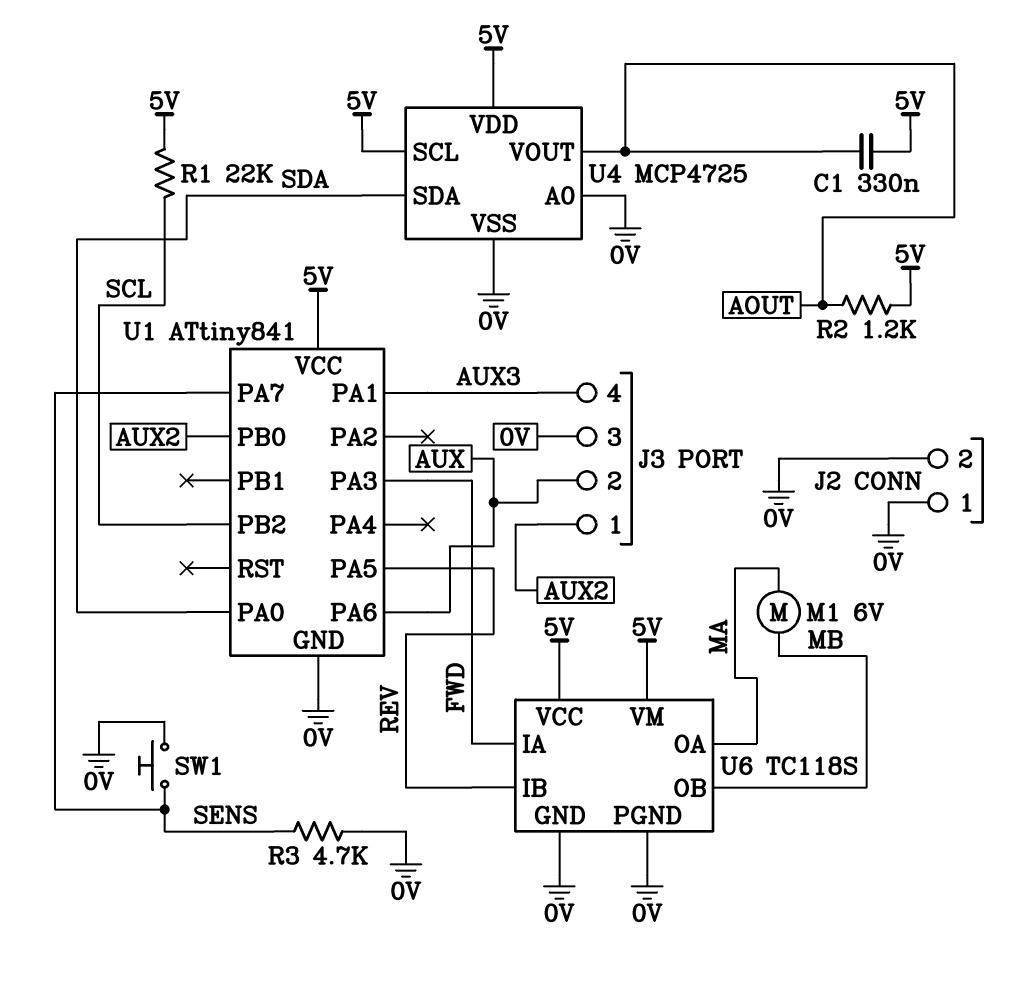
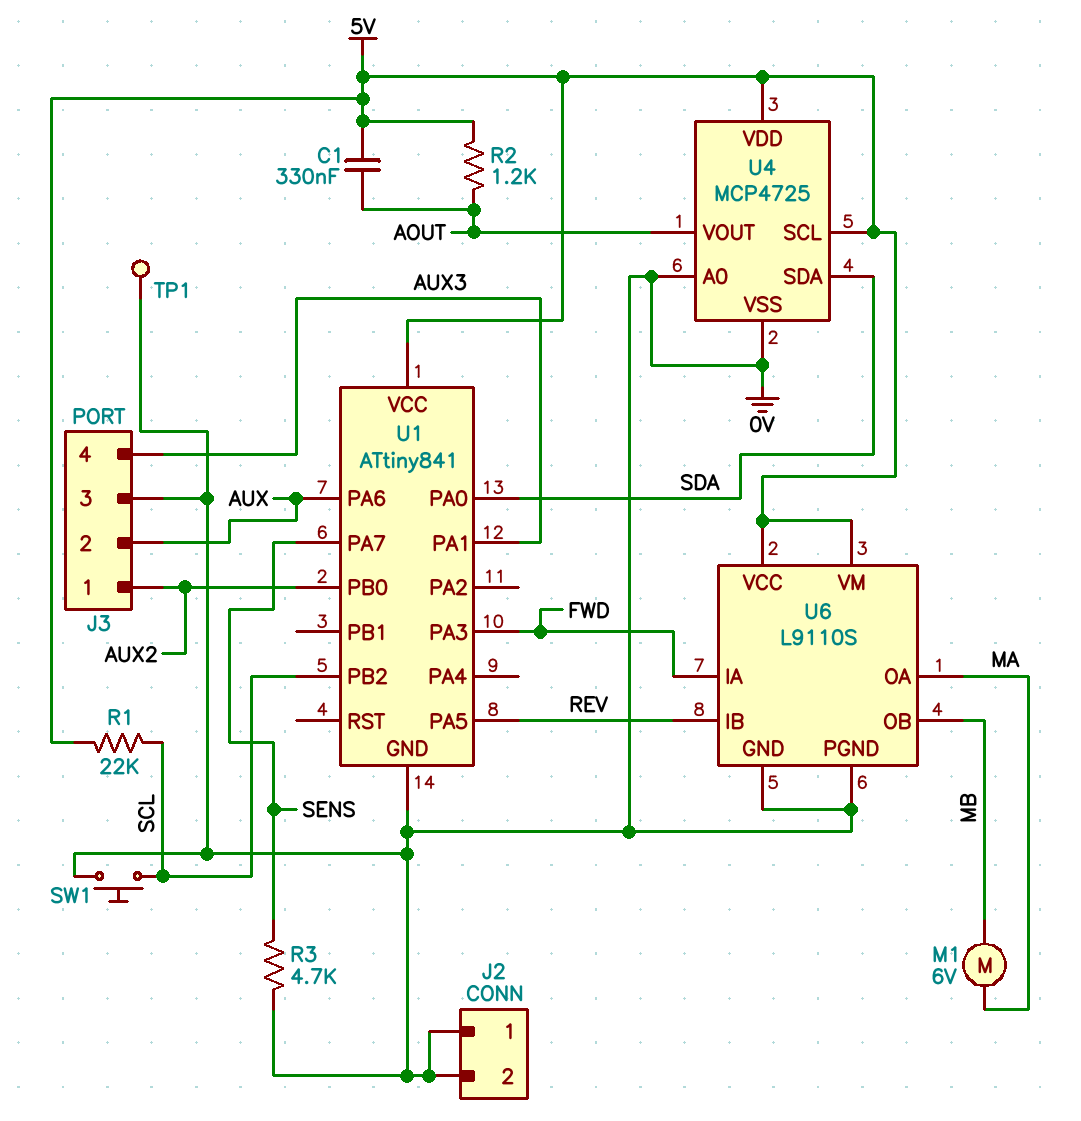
SW1: button (0V, SENS) -> button (0V, SCL)
TP1: none -> test point (0V)
U6: TC118S -> L9110S

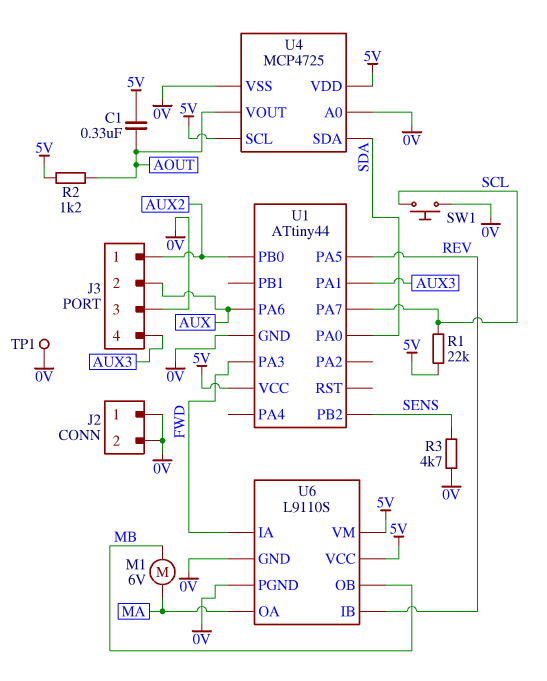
U1: ATtiny841 -> ATtiny44
U1 pin PA7: SENS -> SCL
U1 pin PB2: SCL -> SENS

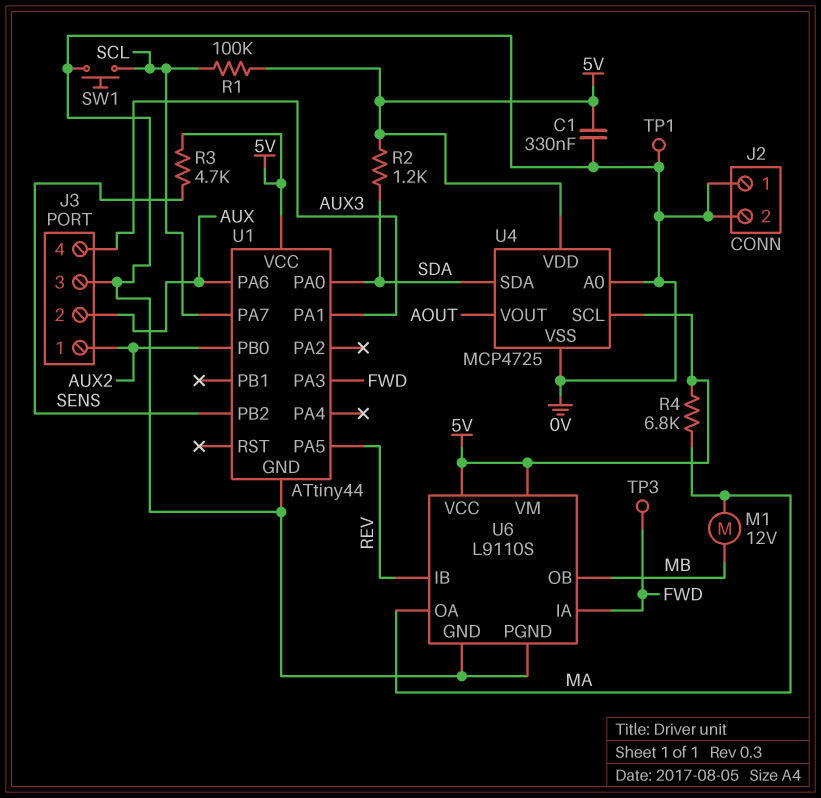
C1: 330nF (5V, AOUT) -> 330nF (0V, 5V)
M1: motor 6V (MA, MB) -> motor 12V (MA, MB)
R1: 22k (5V, SCL) -> 100k (5V, SCL)
R2: 1.2k (5V, AOUT) -> 1.2k (5V, SDA)
R3: 4.7k (0V, SENS) -> 4.7k (5V, SENS)
R4: none -> 6.8k (5V, MA)
TP3: none -> test point (FWD)

